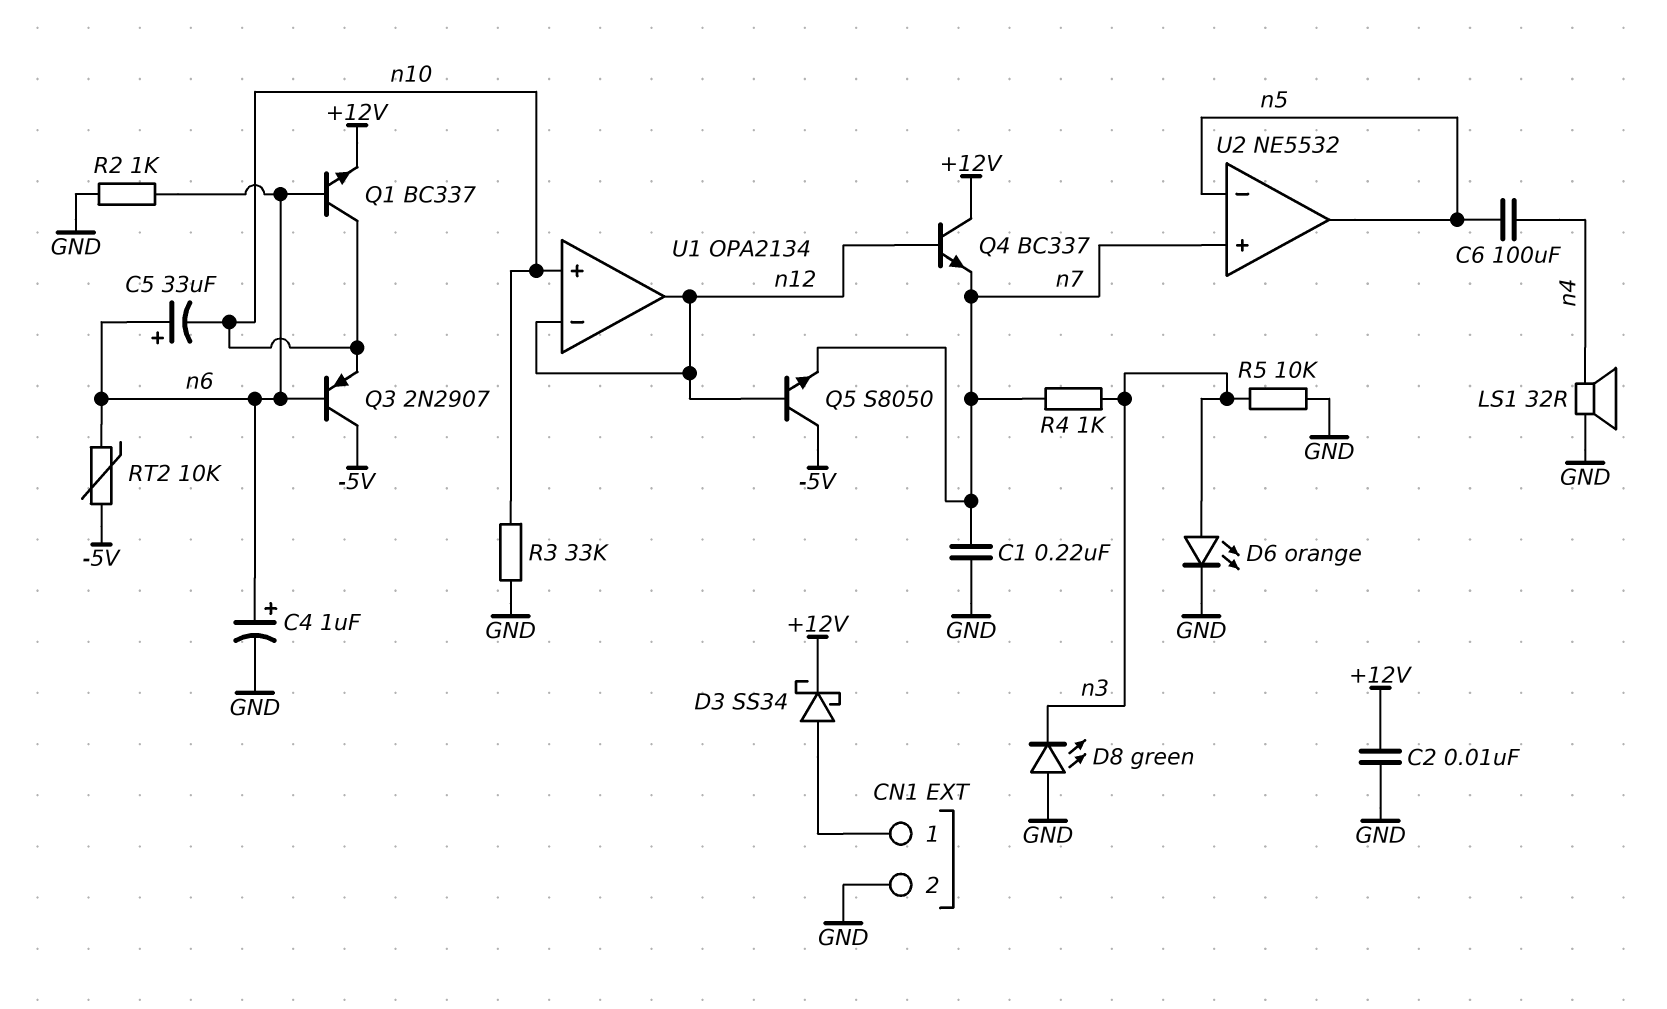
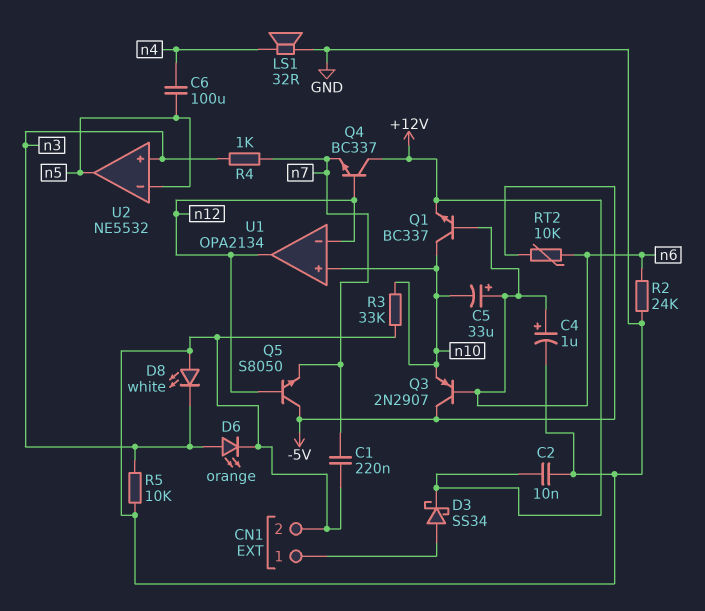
D8: LED green (A GND, K n3) -> LED white (A GND, K n3)
R2: 1k (GND, n6) -> 24k (GND, n6)
U2 pin in+: n7 -> n3

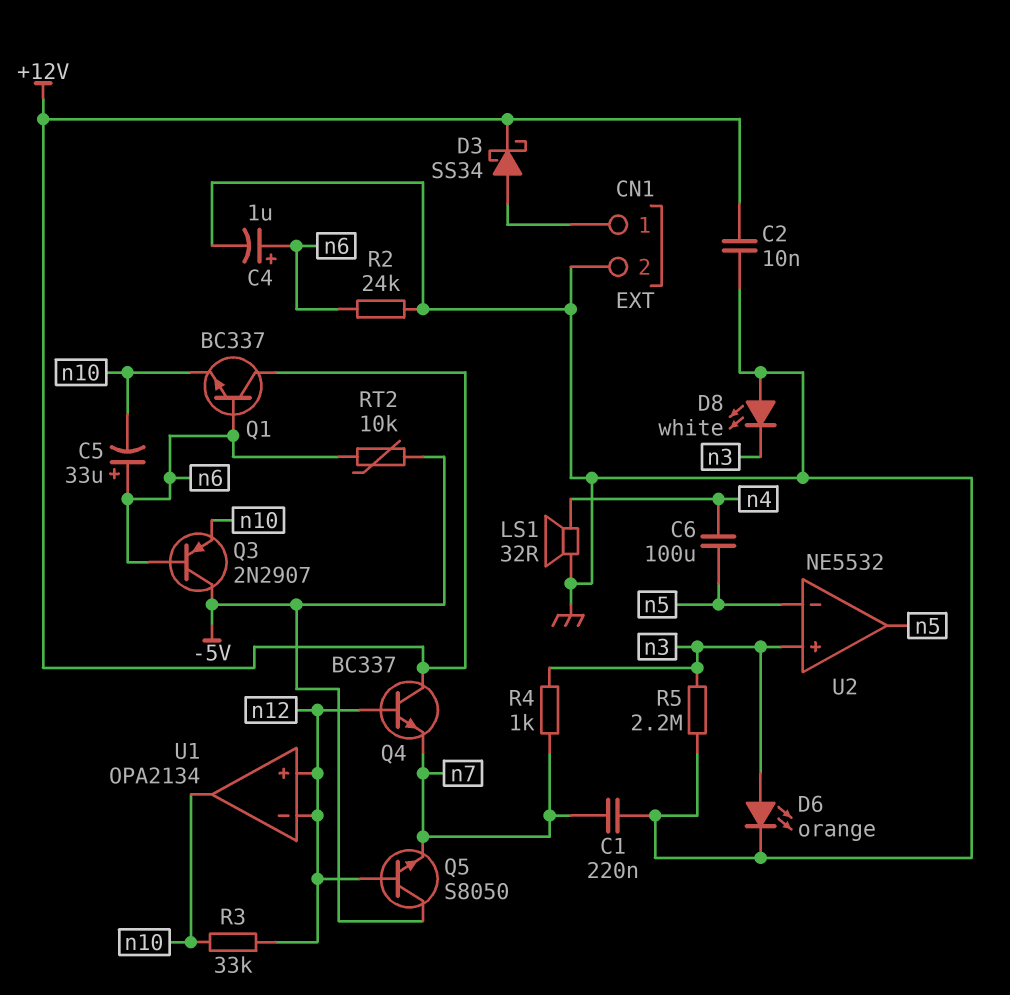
Q1: NPN BC337 (B n6, C n10, E +12V) -> NPN BC337 (B n6, C +12V, E n10)
R3: 33k (GND, n10) -> 33k (n10, n12)
R5: 10k (GND, n3) -> 2.2M (GND, n3)
U1 pin in+: n10 -> n12
U1 pin out: n12 -> n10

